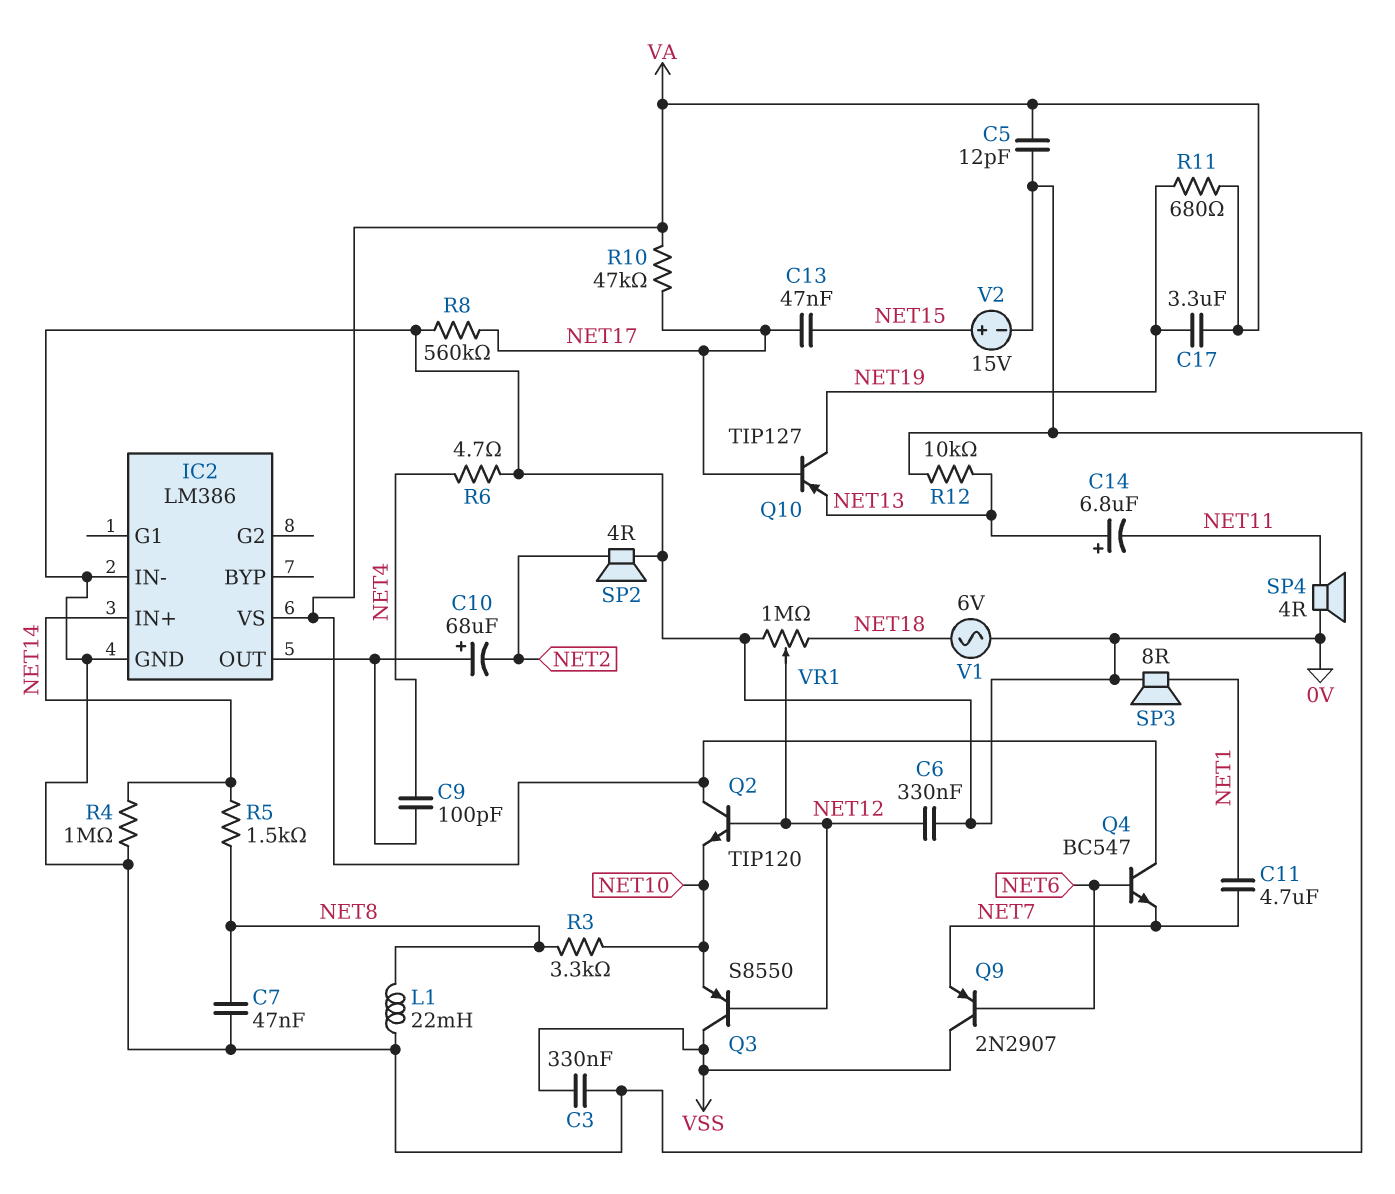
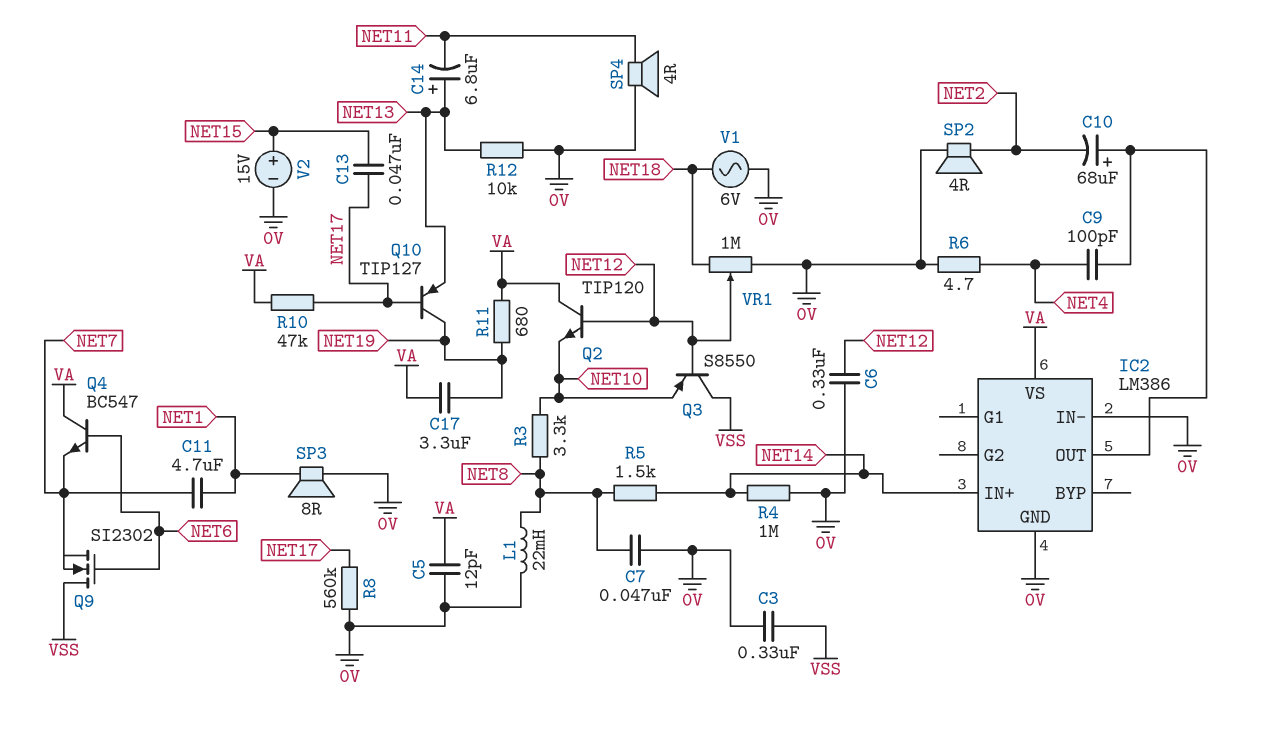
Q9: PNP 2N2907 (B NET6, C VSS, E NET7) -> NMOS SI2302 (G NET6, D VSS, S NET7)

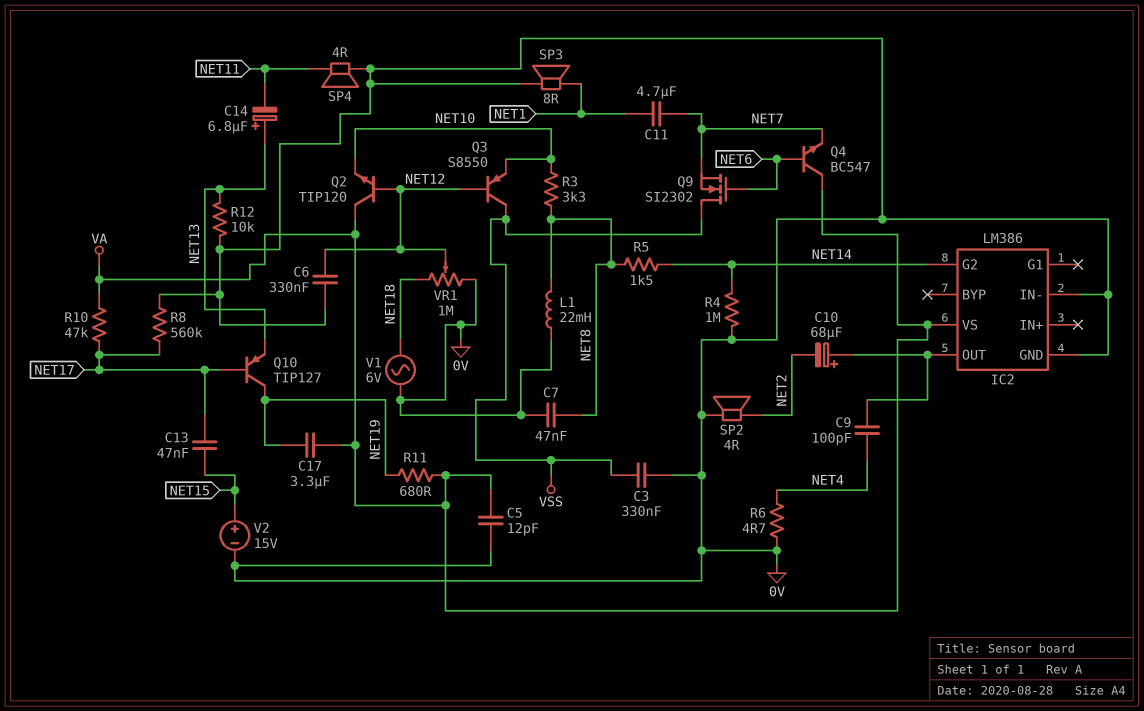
IC2 pin G2: none -> NET14
IC2 pin IN+: NET14 -> none

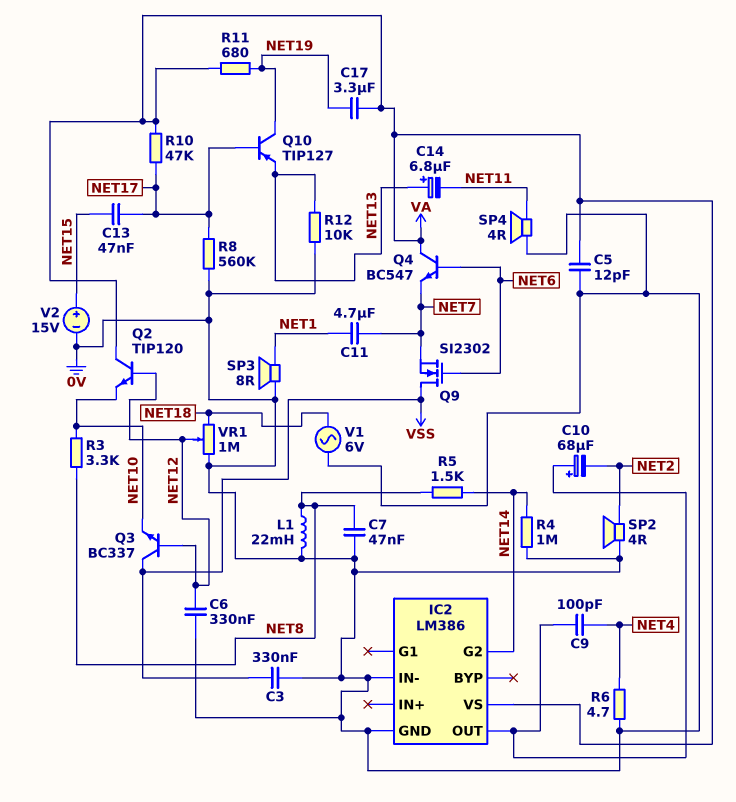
Q3: PNP S8550 (B NET12, C VSS, E NET10) -> NPN BC337 (B NET12, C VSS, E NET10)

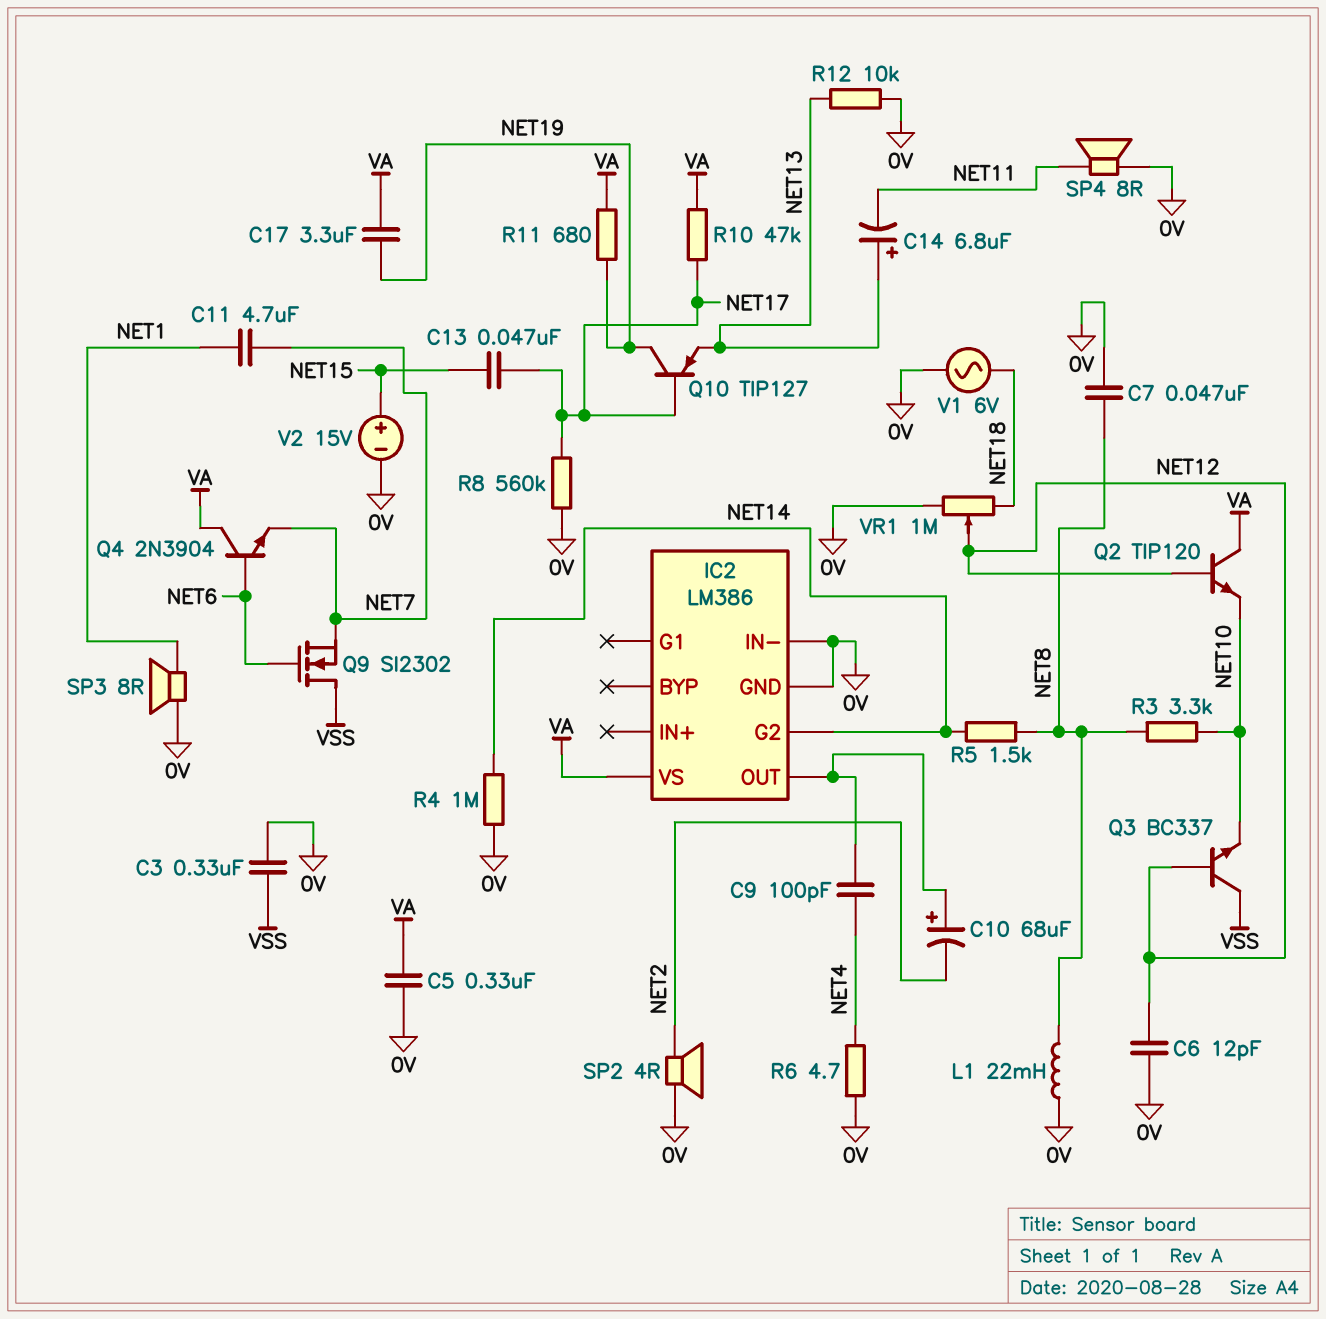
C5: 12pF (0V, VA) -> 330nF (0V, VA)
C6: 330nF (0V, NET12) -> 12pF (0V, NET12)
Q4: NPN BC547 (B NET6, C VA, E NET7) -> NPN 2N3904 (B NET6, C VA, E NET7)
SP4: speaker 4R (0V, NET11) -> speaker 8R (0V, NET11)

